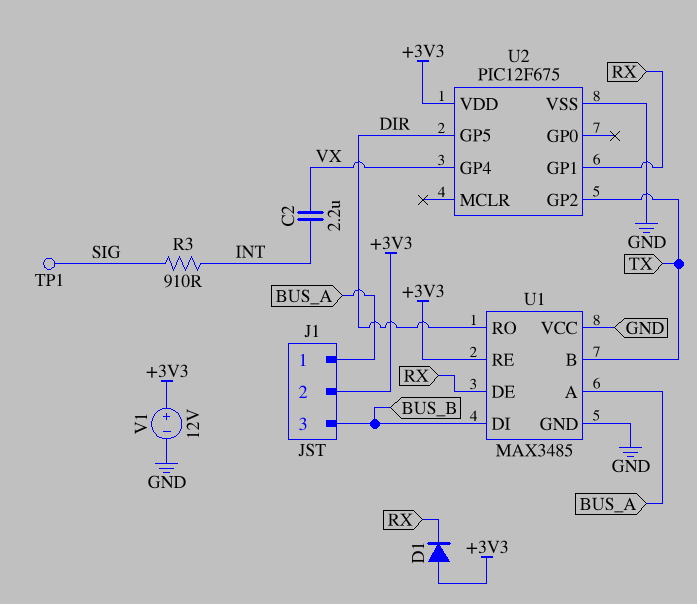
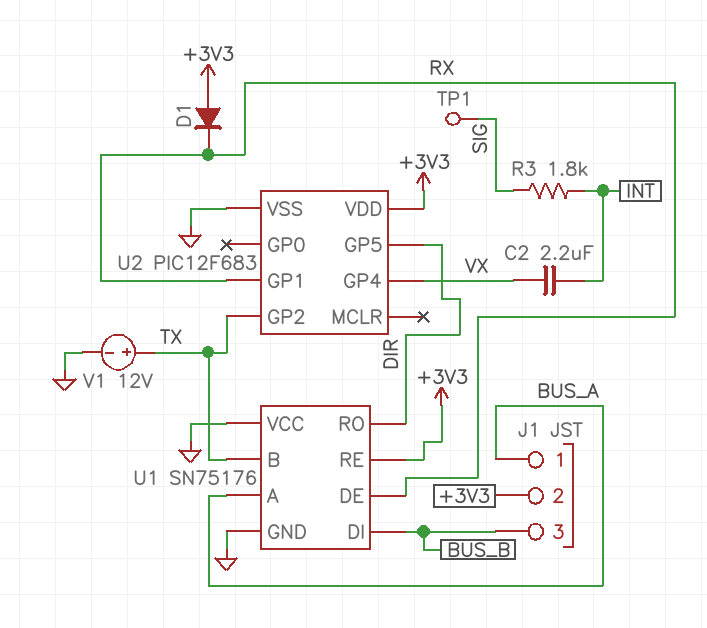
R3: 910 (INT, SIG) -> 1.8k (INT, SIG)
U1: MAX3485 -> SN75176
U2: PIC12F675 -> PIC12F683
V1: 12V (plus +3V3, minus GND) -> 12V (plus TX, minus GND)

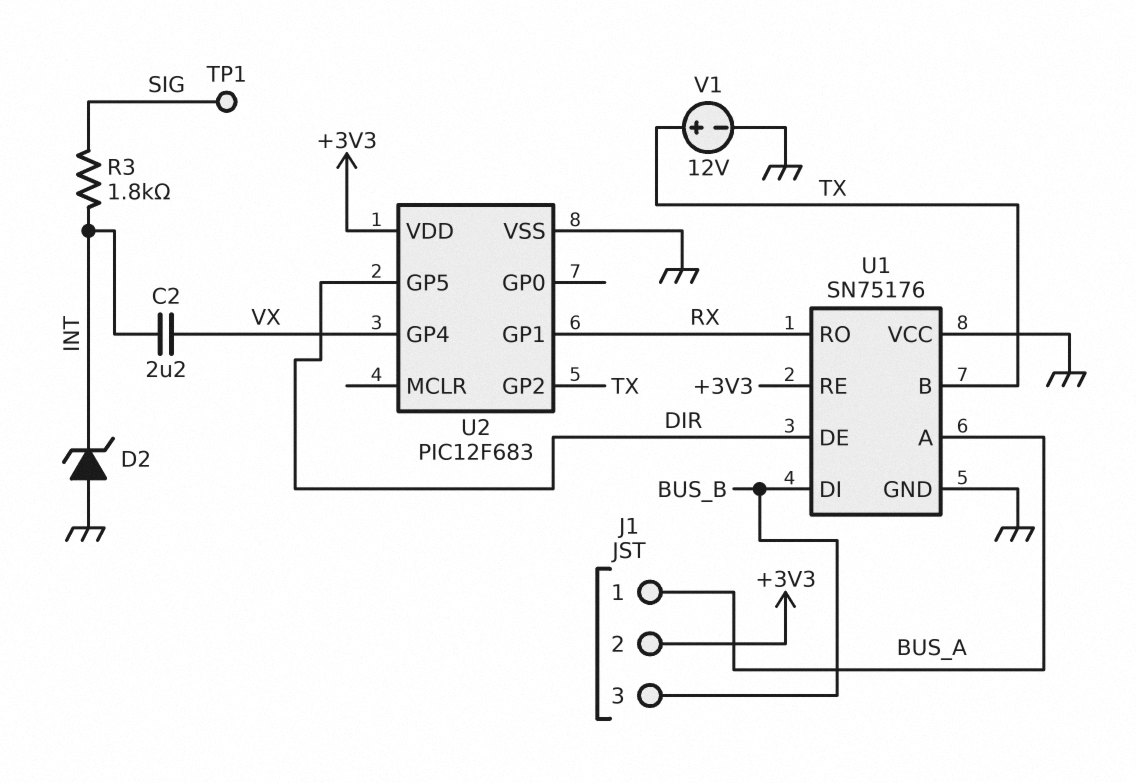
D1: diode (A +3V3, K RX) -> none
D2: none -> zener (A GND, K INT)
U1 pin DE: RX -> DIR
U1 pin RO: DIR -> RX

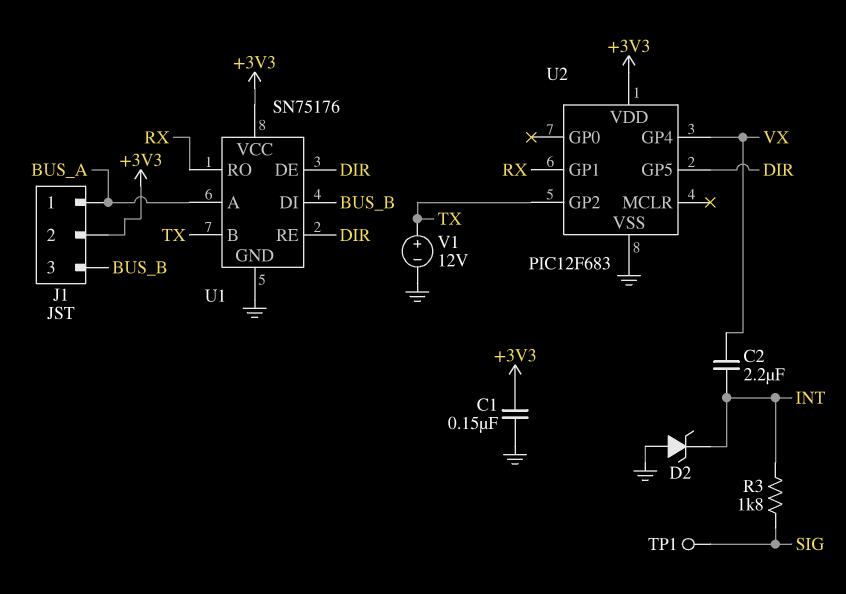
C1: none -> 150nF (+3V3, GND)
U1 pin RE: +3V3 -> DIR
U1 pin VCC: GND -> +3V3

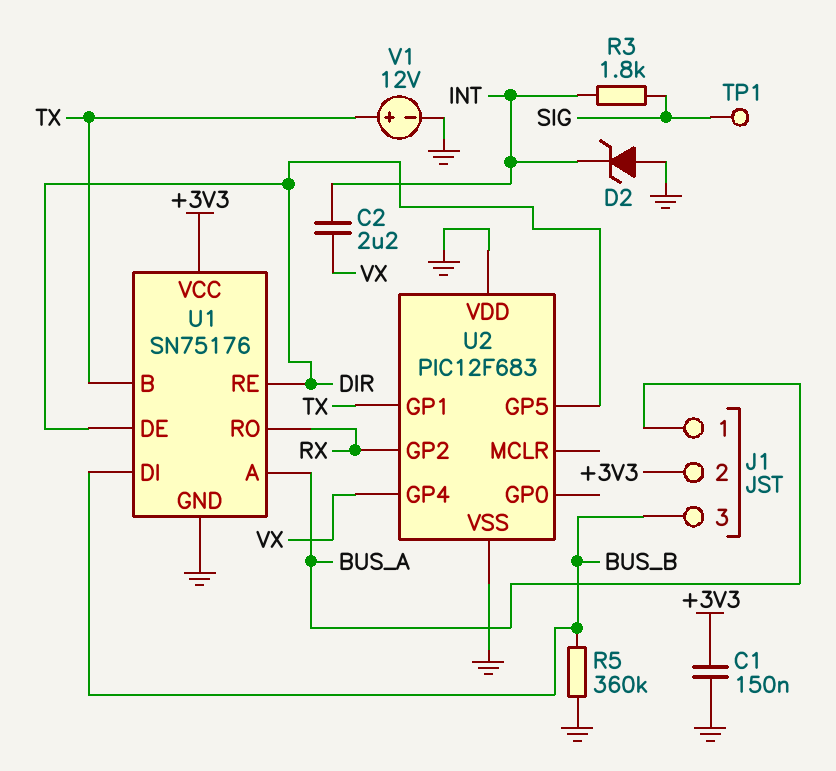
R5: none -> 360k (BUS_B, GND)
U2 pin GP1: RX -> TX
U2 pin GP2: TX -> RX
U2 pin VDD: +3V3 -> GND

